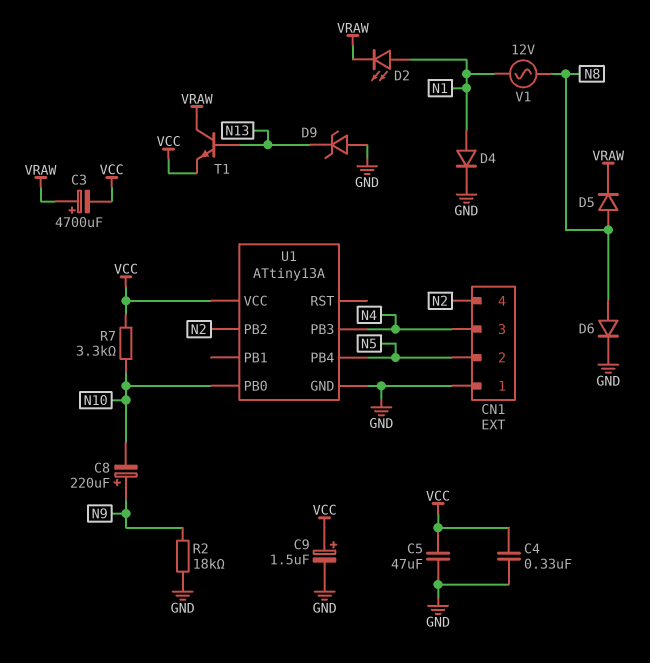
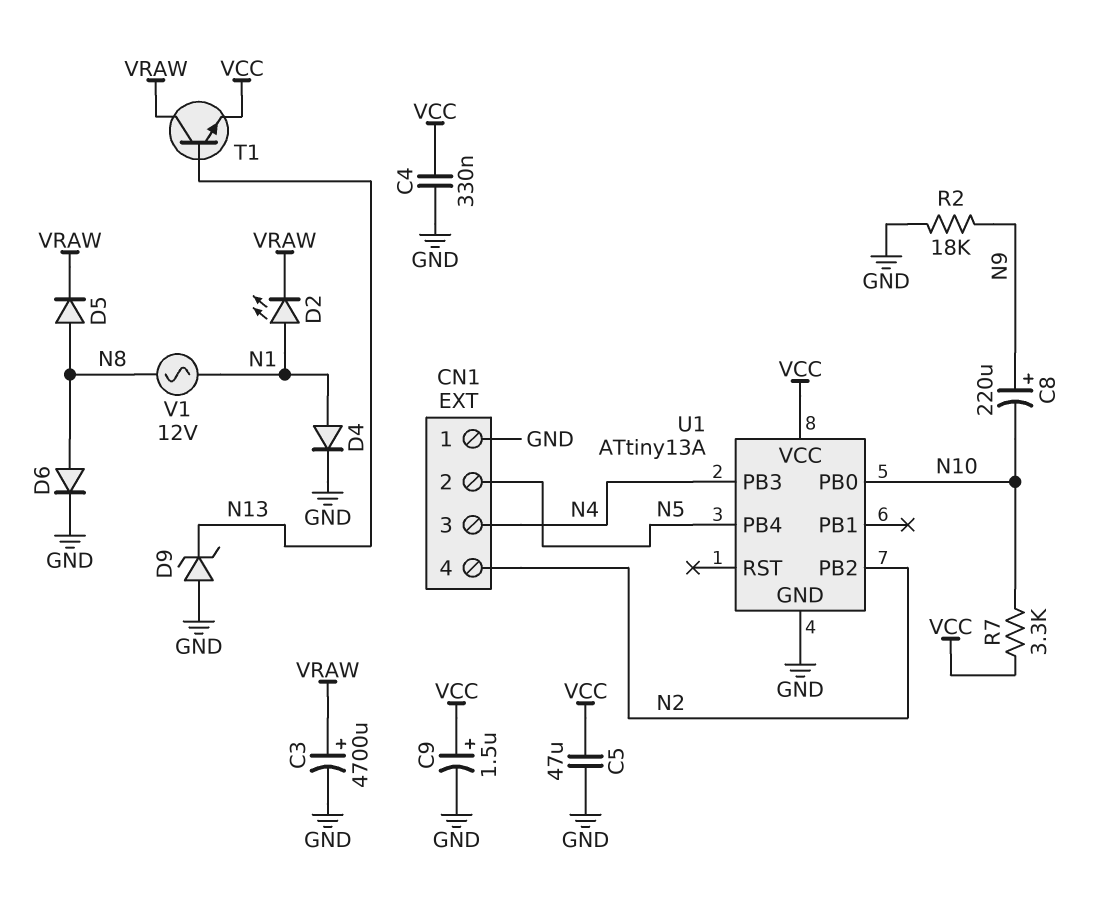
C3: 4700uF (plus VRAW, minus VCC) -> 4700uF (plus VRAW, minus GND)

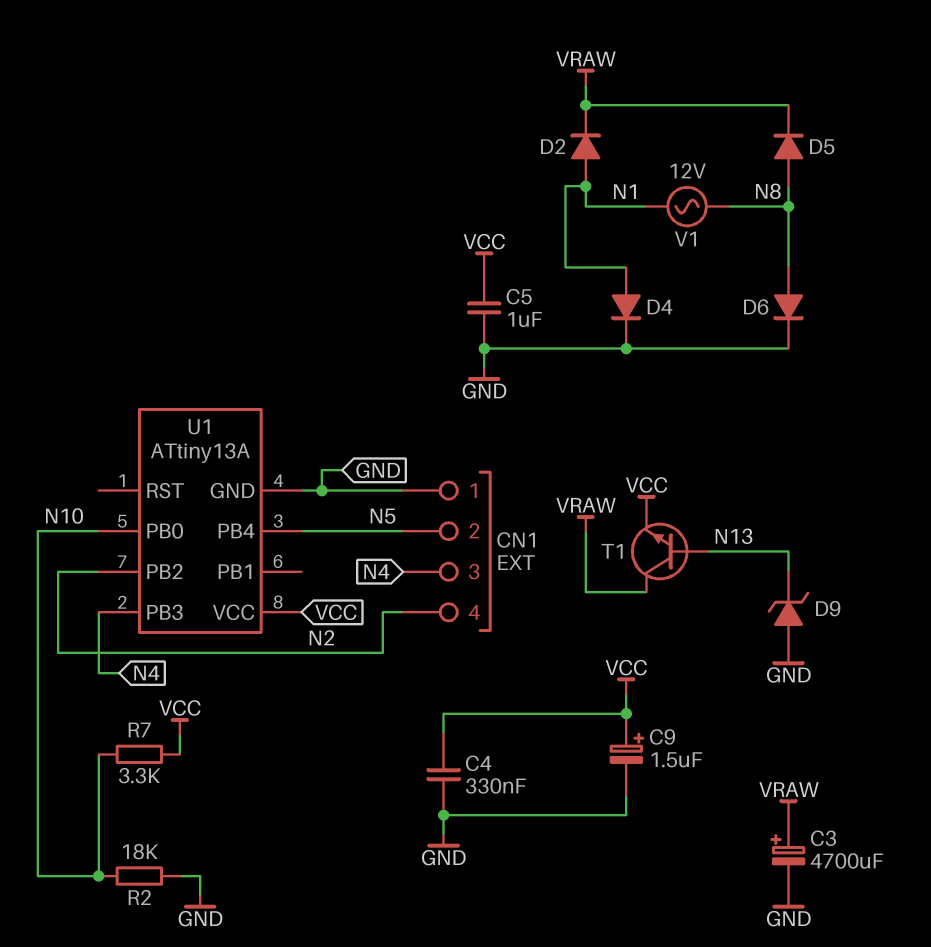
C5: 47uF (GND, VCC) -> 1uF (GND, VCC)
C8: 220uF (plus N9, minus N10) -> none
D2: LED (A N1, K VRAW) -> diode (A N1, K VRAW)
R2: 18k (GND, N9) -> 18k (GND, N10)

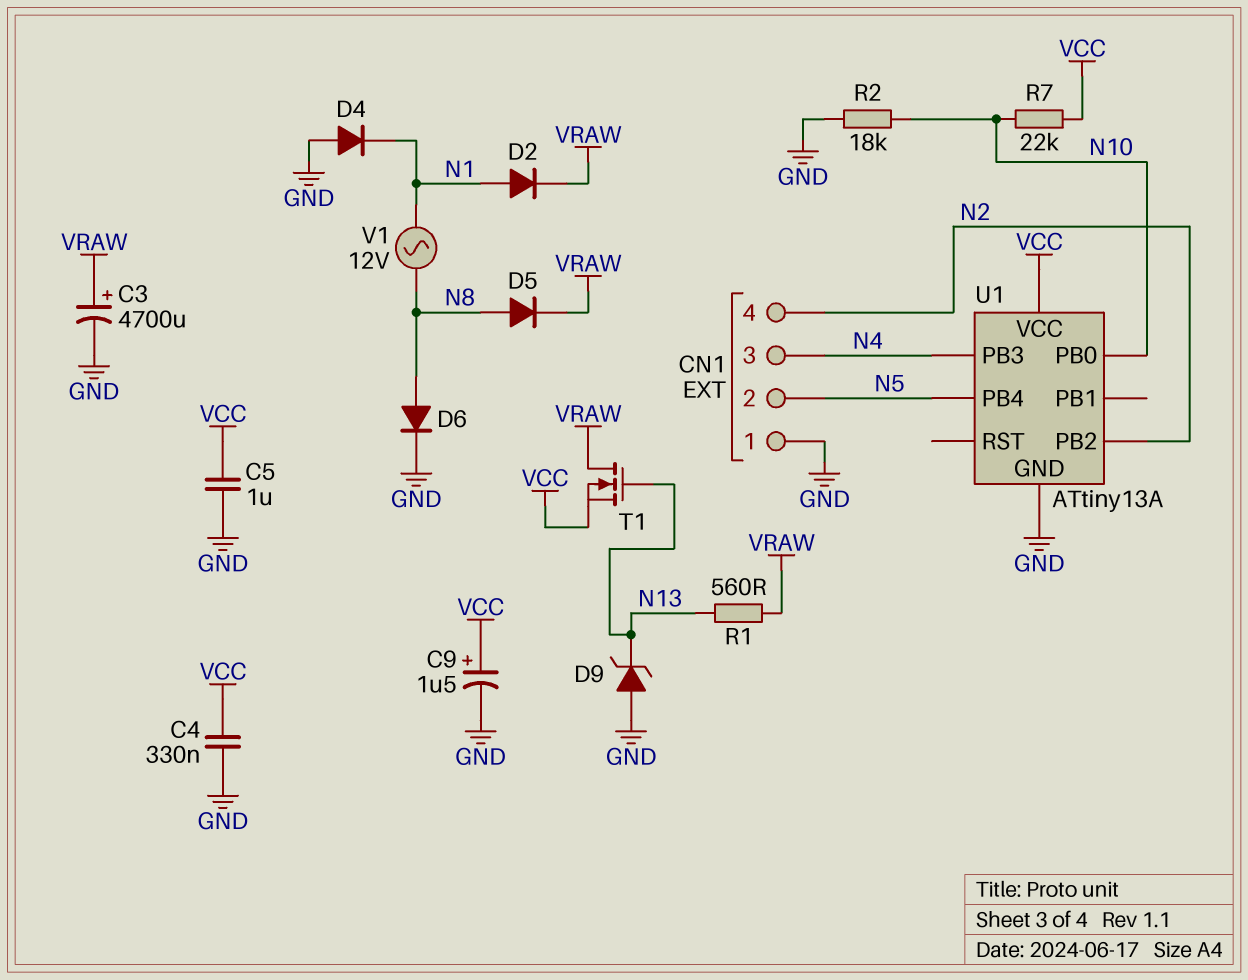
D4: diode (A N1, K GND) -> diode (A GND, K N1)
R1: none -> 560 (N13, VRAW)
R7: 3.3k (N10, VCC) -> 22k (N10, VCC)
T1: NPN (B N13, C VRAW, E VCC) -> NMOS (G N13, D VRAW, S VCC)

